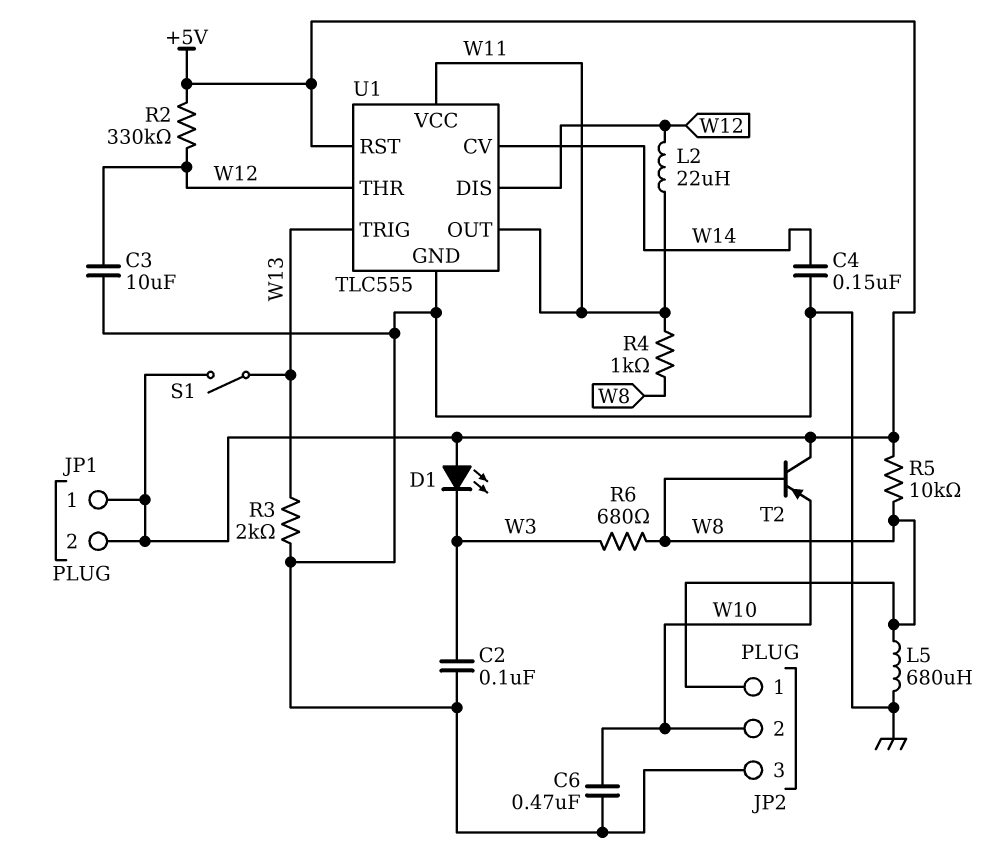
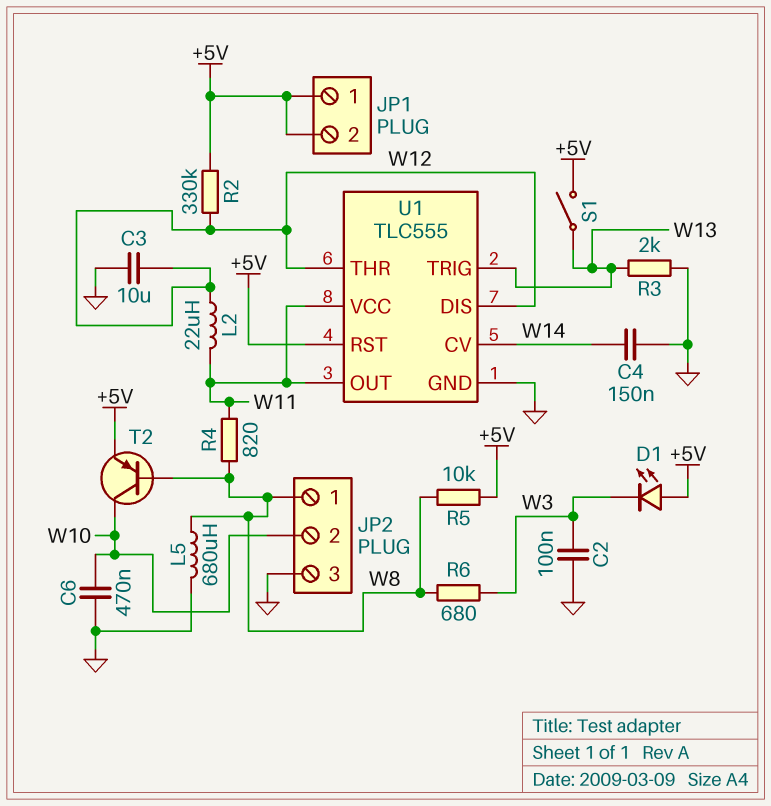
R4: 1k (W8, W11) -> 820 (W8, W11)
T2: PNP (B W8, C +5V, E W10) -> PNP (B W8, C W10, E +5V)

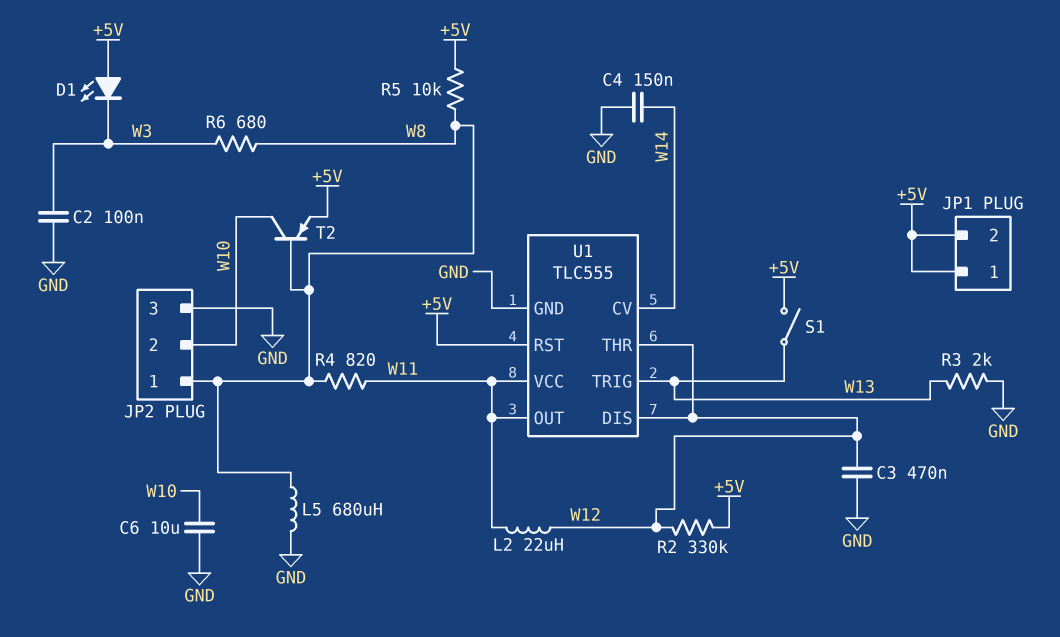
C3: 10uF (GND, W12) -> 470nF (GND, W12)
C6: 470nF (GND, W10) -> 10uF (GND, W10)

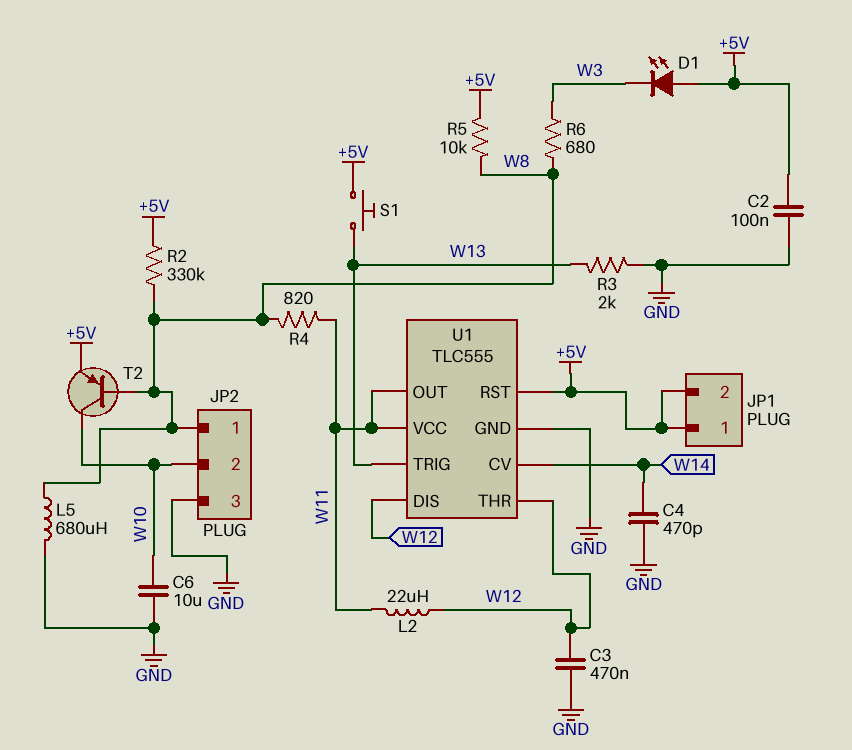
C2: 100nF (GND, W3) -> 100nF (+5V, GND)
C4: 150nF (GND, W14) -> 470pF (GND, W14)
R2: 330k (+5V, W12) -> 330k (+5V, W8)
S1: switch (+5V, W13) -> button (+5V, W13)

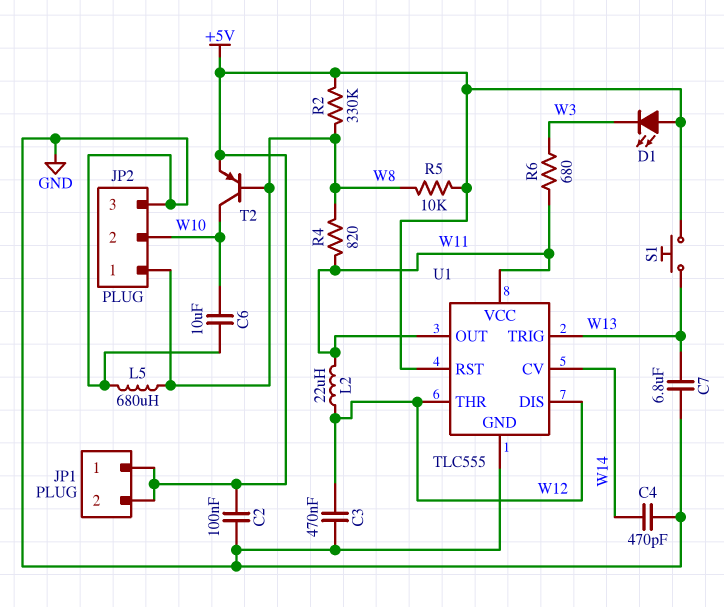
C7: none -> 6.8uF (GND, W13)
R3: 2k (GND, W13) -> none
R6: 680 (W3, W8) -> 680 (W3, W11)

